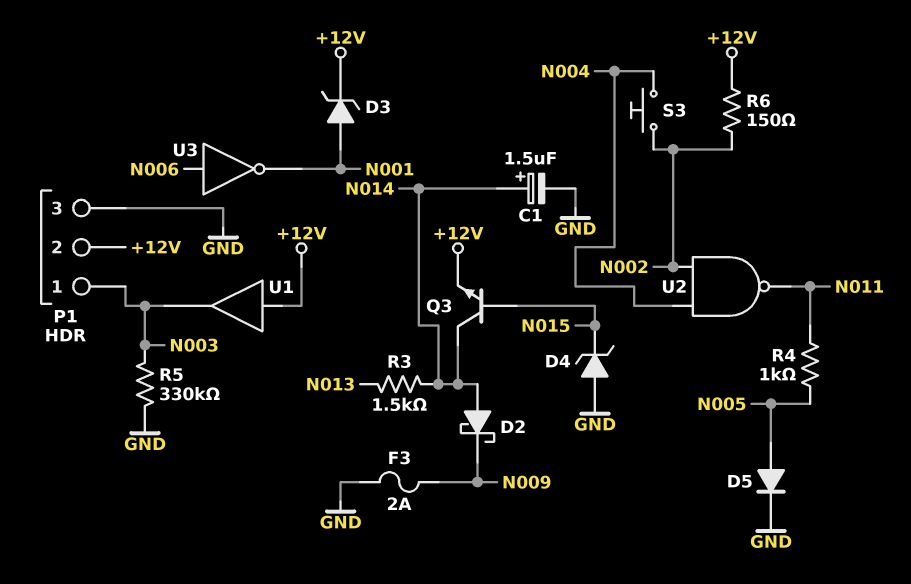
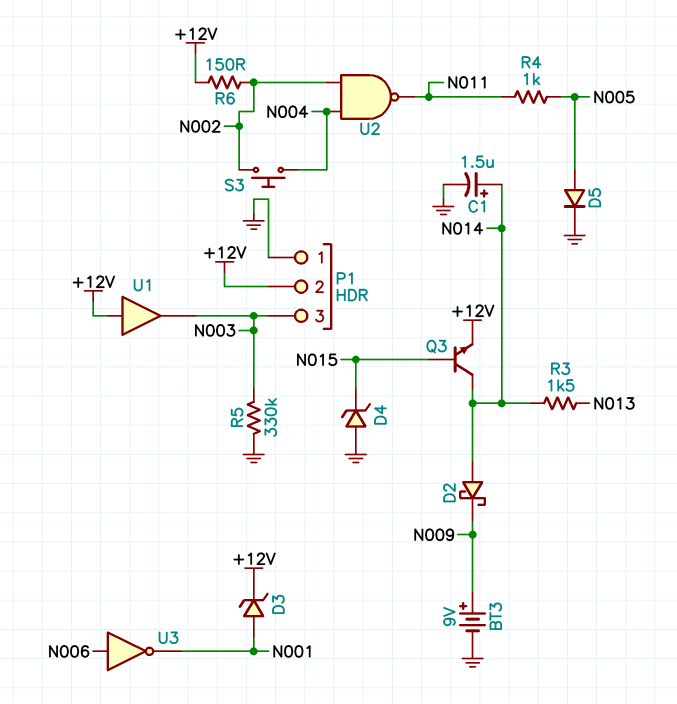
BT3: none -> 9V (plus N009, minus GND)
F3: 2A (GND, N009) -> none
P1 pin 1: N003 -> GND
P1 pin 3: GND -> N003

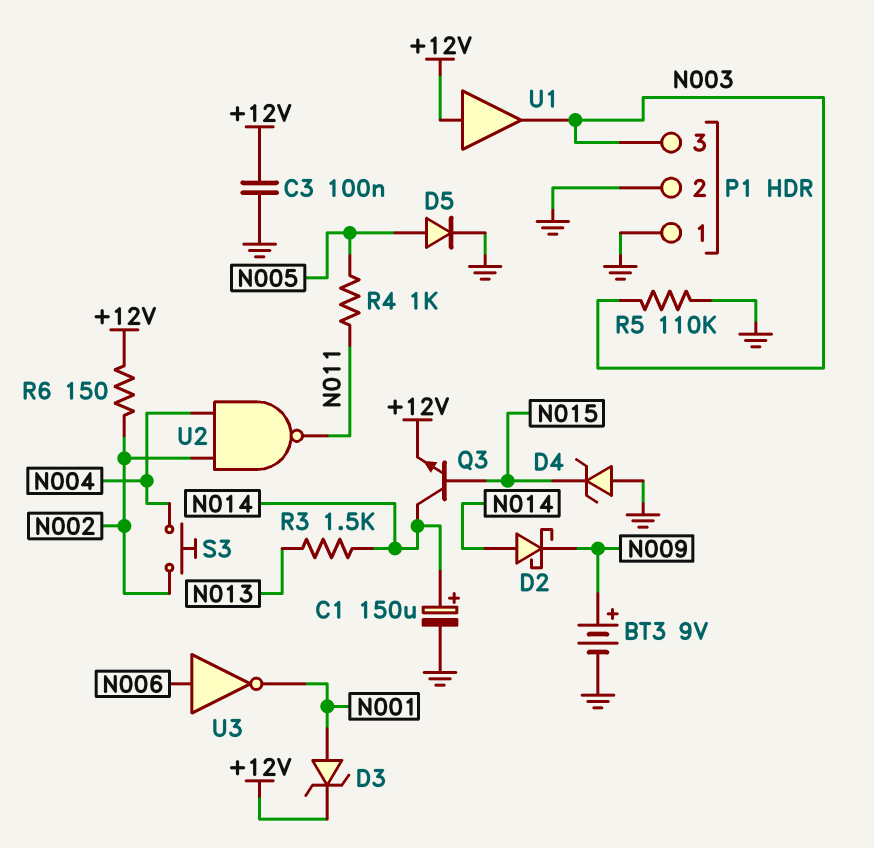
C1: 1.5uF (plus N014, minus GND) -> 150uF (plus N014, minus GND)
C3: none -> 100nF (+12V, GND)
P1 pin 2: +12V -> GND
R5: 330k (GND, N003) -> 110k (GND, N003)

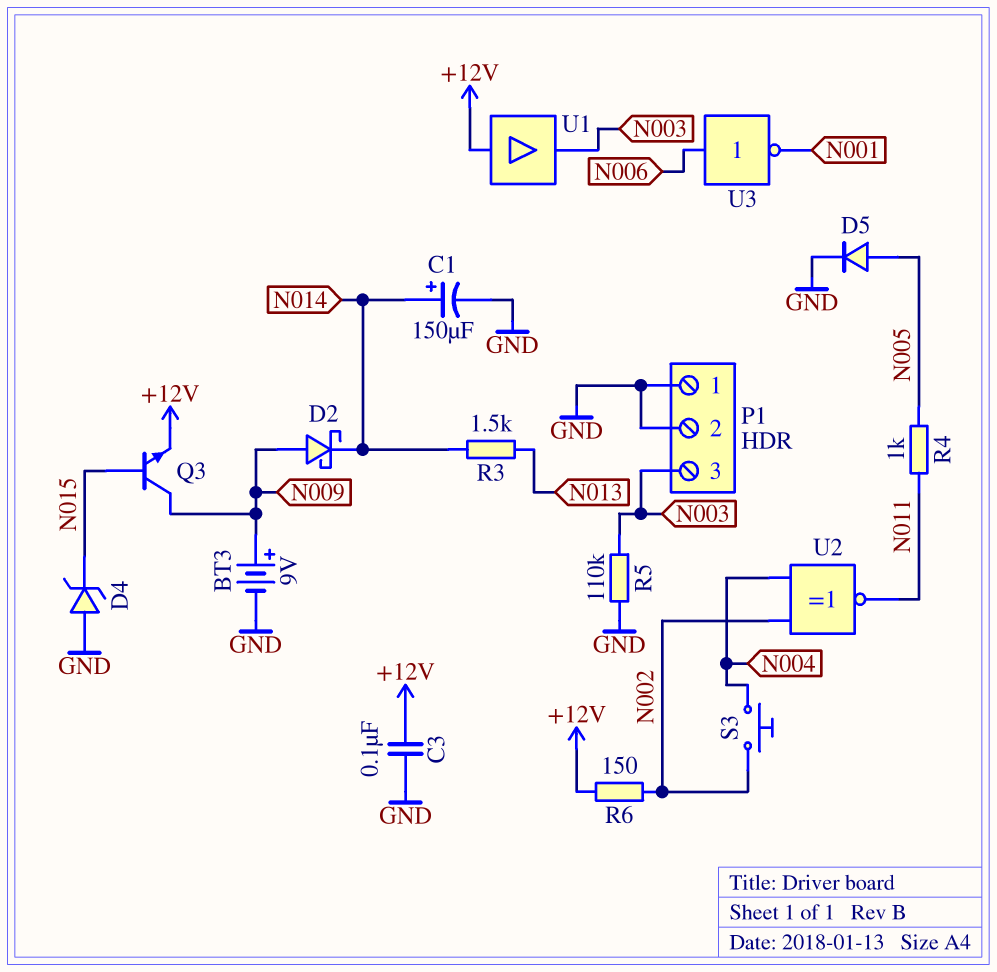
D2: schottky (A N014, K N009) -> schottky (A N009, K N014)
D3: zener (A N001, K +12V) -> none
Q3: NPN (B N015, C N014, E +12V) -> NPN (B N015, C N009, E +12V)
U2: NAND (in N002, in N004, out N011) -> XNOR (in N002, in N004, out N011)

